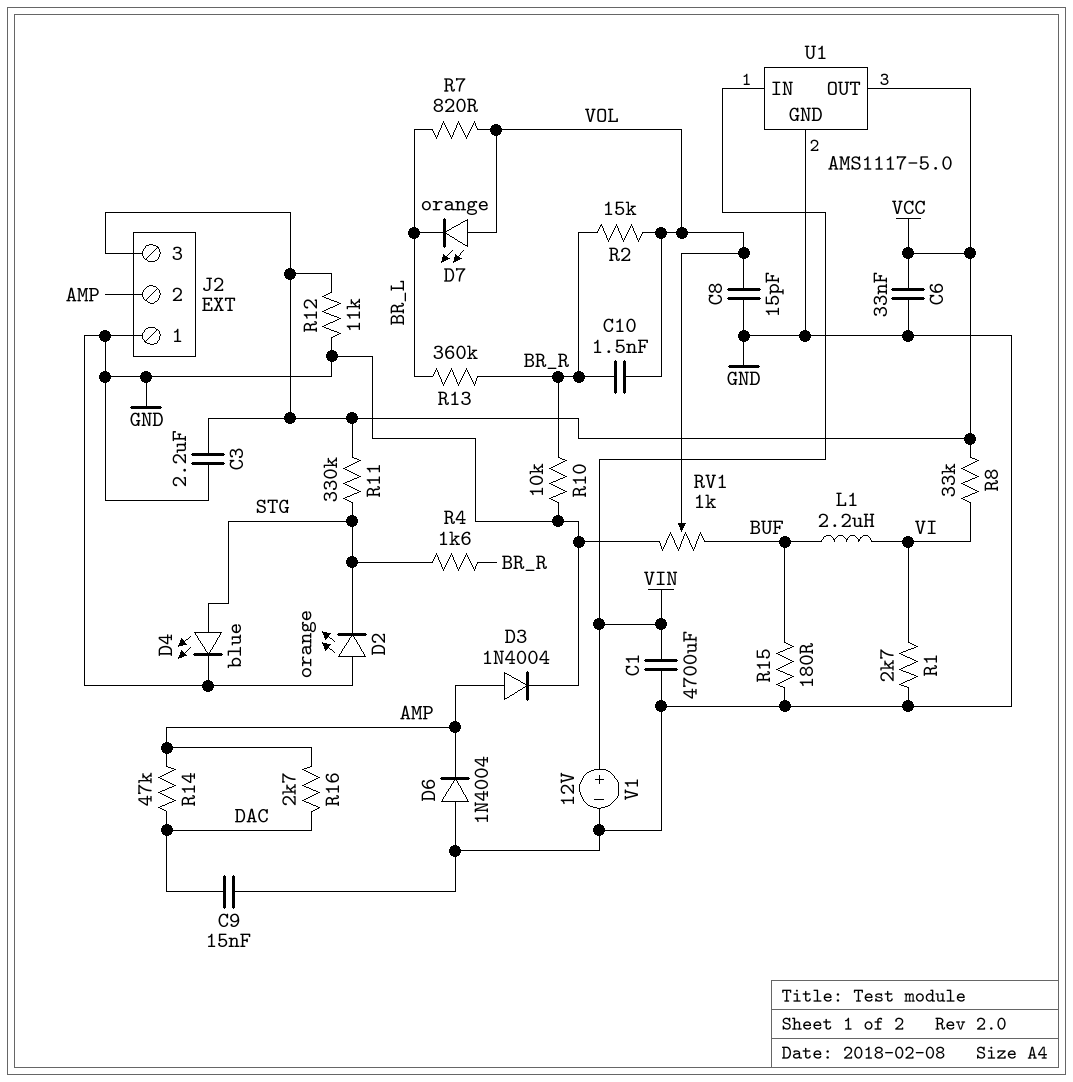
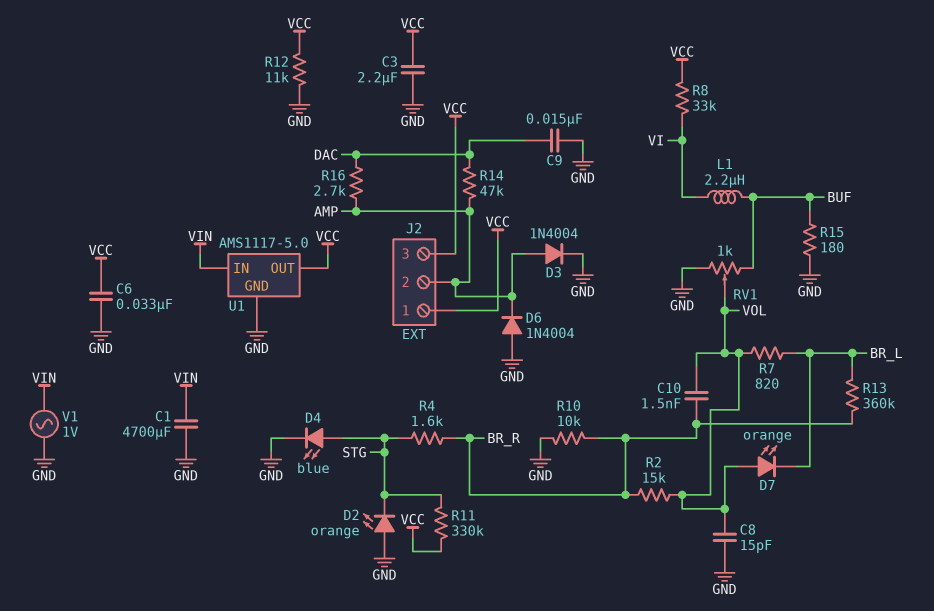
J2 pin 1: GND -> VCC
R1: 2.7k (GND, VI) -> none
V1: 12V (plus VIN, minus GND) -> AC 1V (GND, VIN)

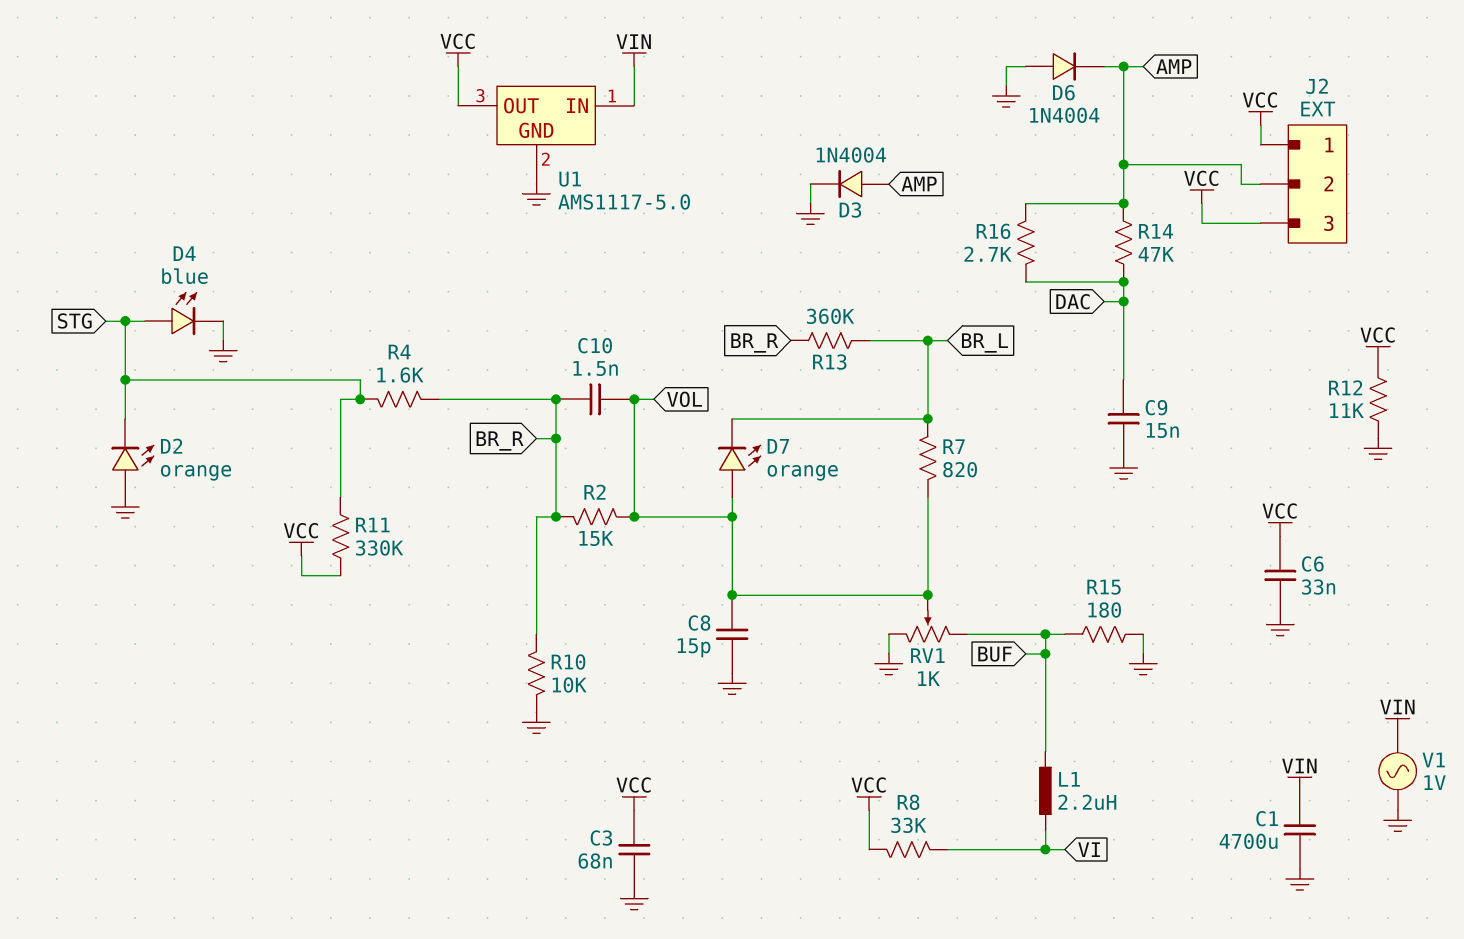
C3: 2.2uF (GND, VCC) -> 68nF (GND, VCC)

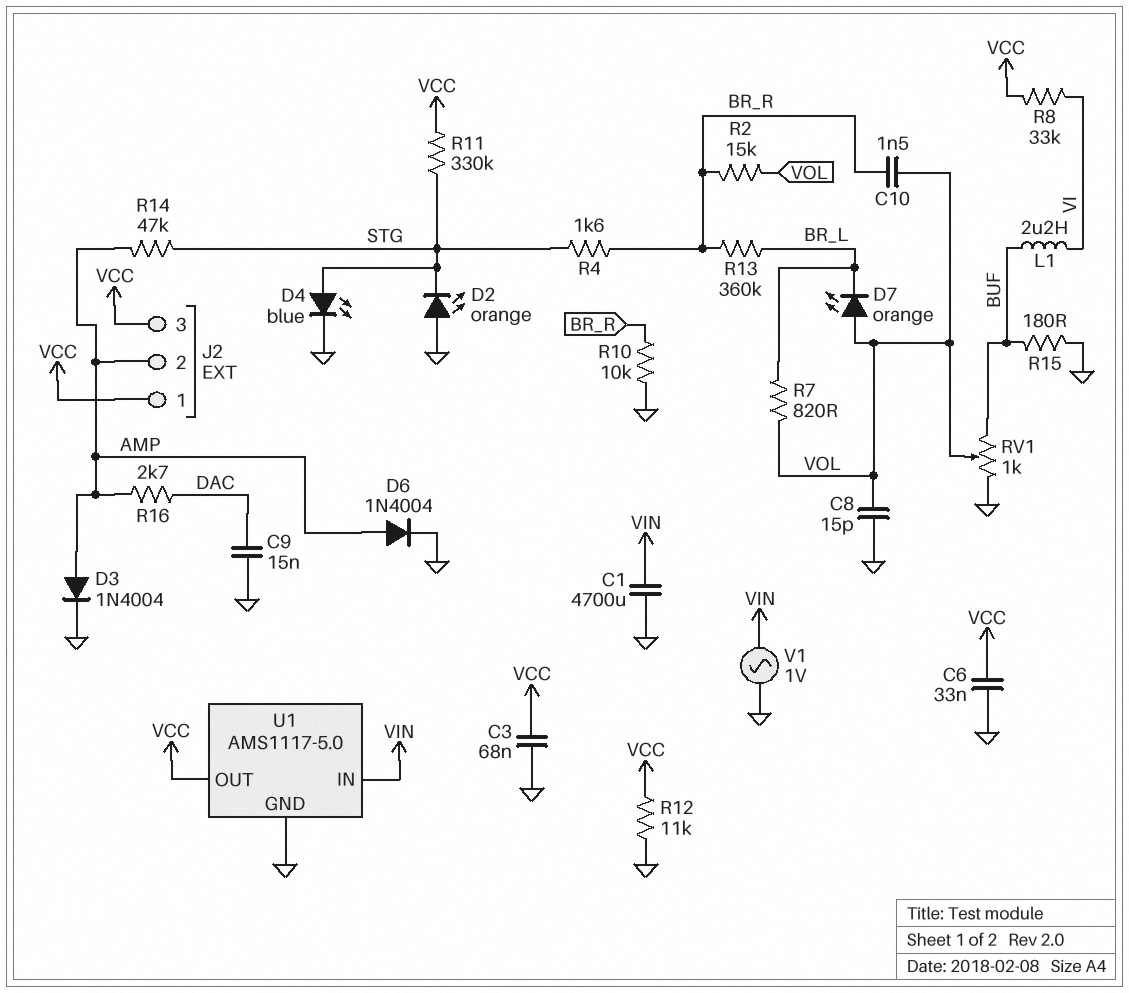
D6: diode 1N4004 (A GND, K AMP) -> diode 1N4004 (A AMP, K GND)
R14: 47k (AMP, DAC) -> 47k (AMP, STG)

